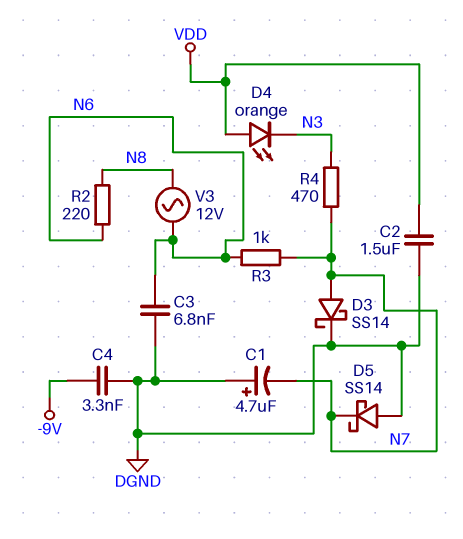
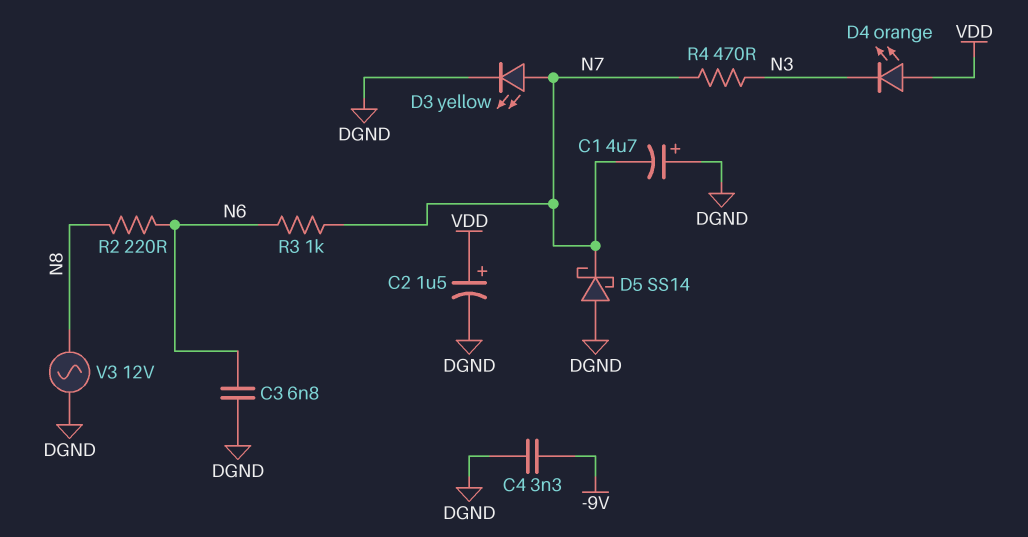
C2: 1.5uF (DGND, VDD) -> 1.5uF (plus VDD, minus DGND)
D3: schottky SS14 (A N7, K DGND) -> LED yellow (A N7, K DGND)
V3: AC 12V (N6, N8) -> AC 12V (DGND, N8)

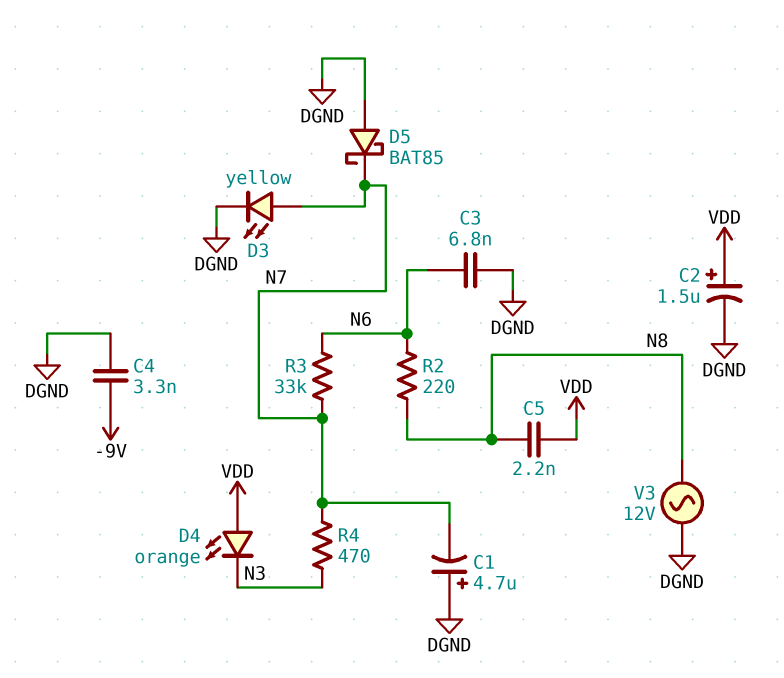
C5: none -> 2.2nF (N8, VDD)
D5: schottky SS14 (A DGND, K N7) -> schottky BAT85 (A DGND, K N7)
R3: 1k (N6, N7) -> 33k (N6, N7)

